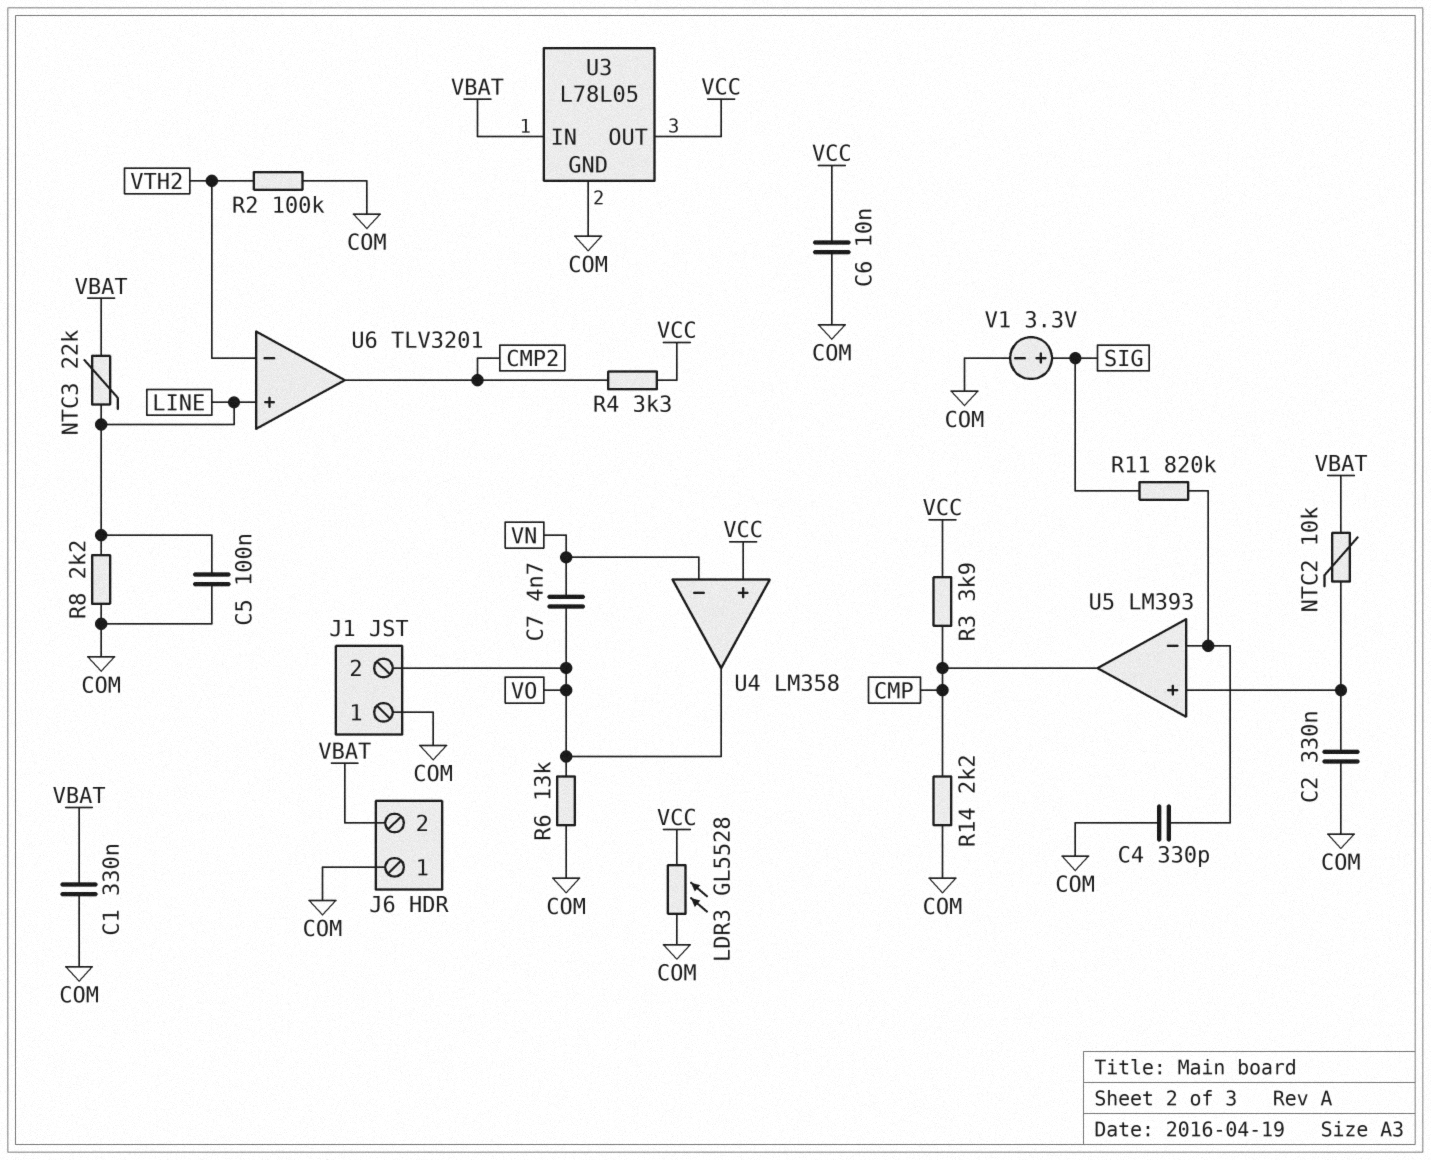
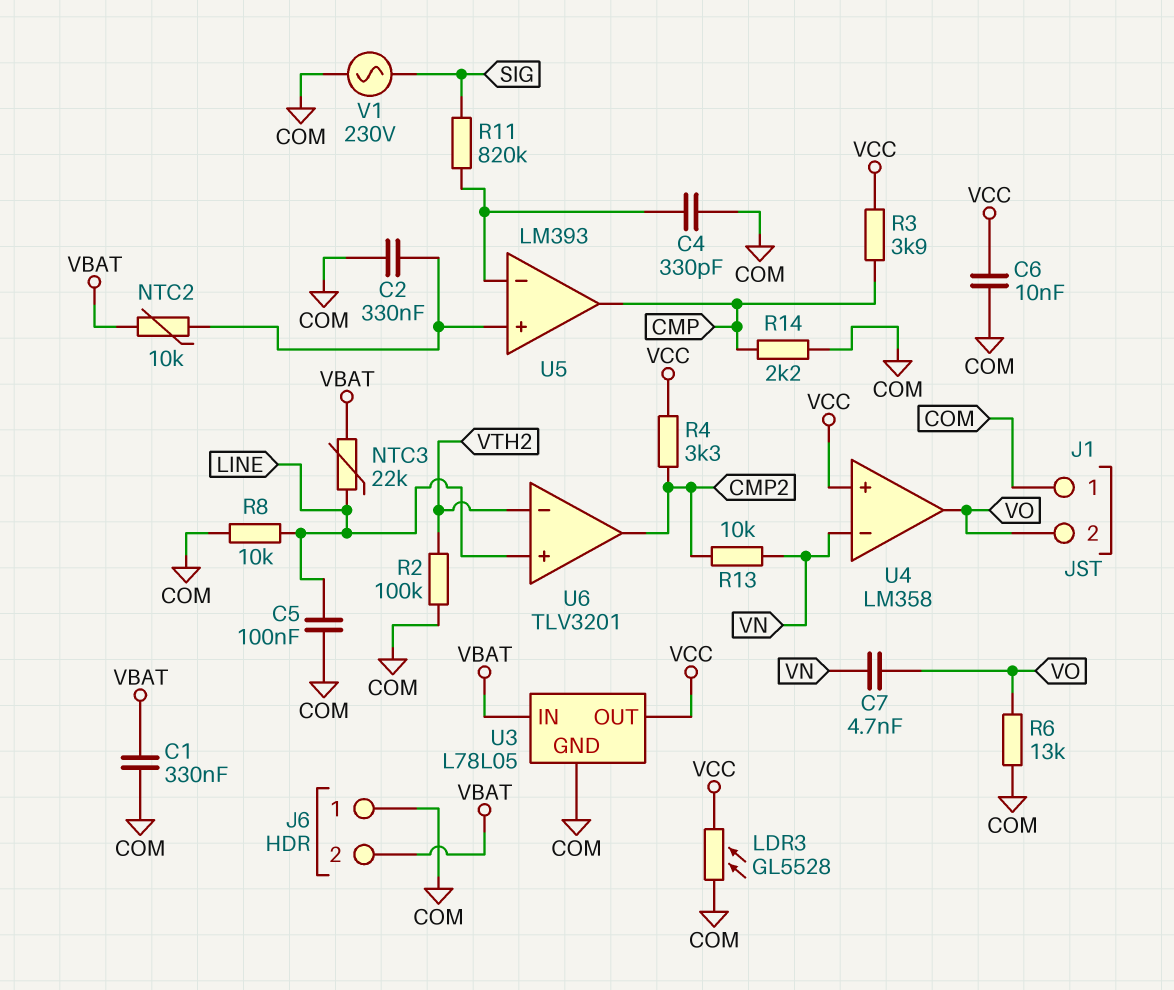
R8: 2.2k (COM, LINE) -> 10k (COM, LINE)
R13: none -> 10k (CMP2, VN)
V1: 3.3V (plus SIG, minus COM) -> AC 230V (COM, SIG)

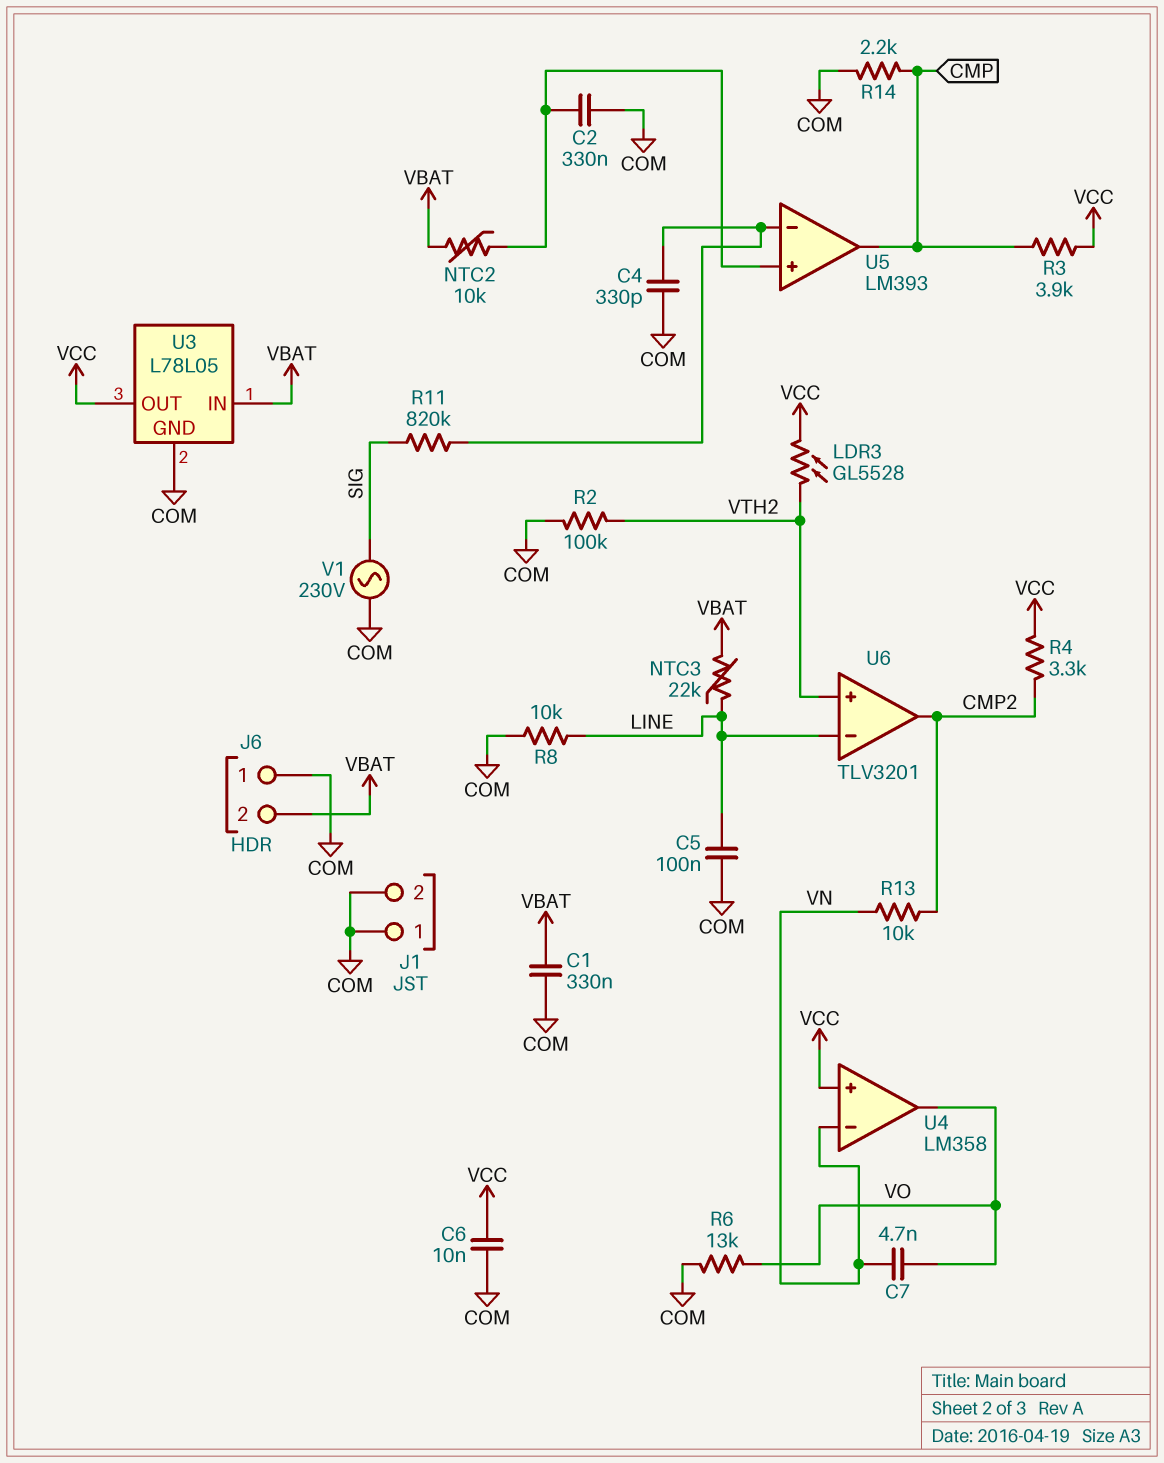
J1 pin 2: VO -> COM
LDR3: GL5528 (COM, VCC) -> GL5528 (VCC, VTH2)
U6 pin in+: LINE -> VTH2
U6 pin in-: VTH2 -> LINE

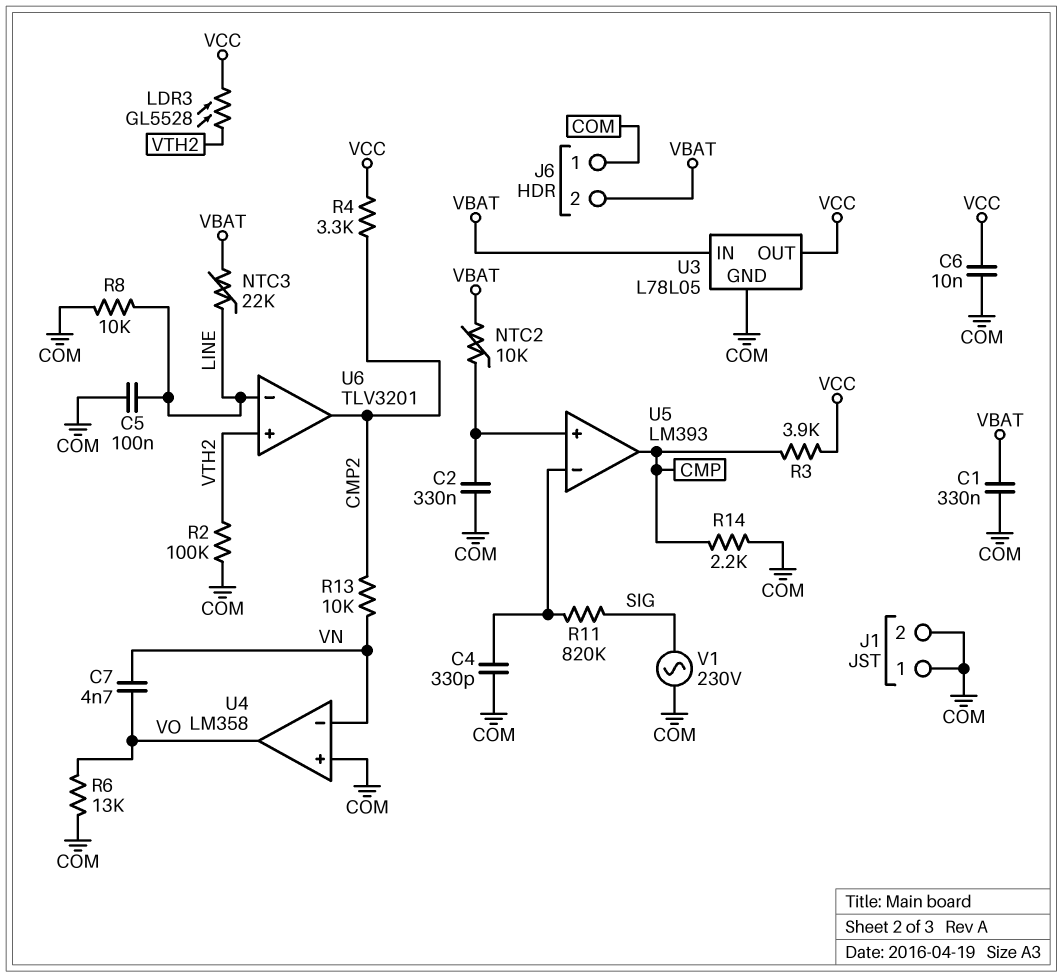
U4 pin in+: VCC -> COM

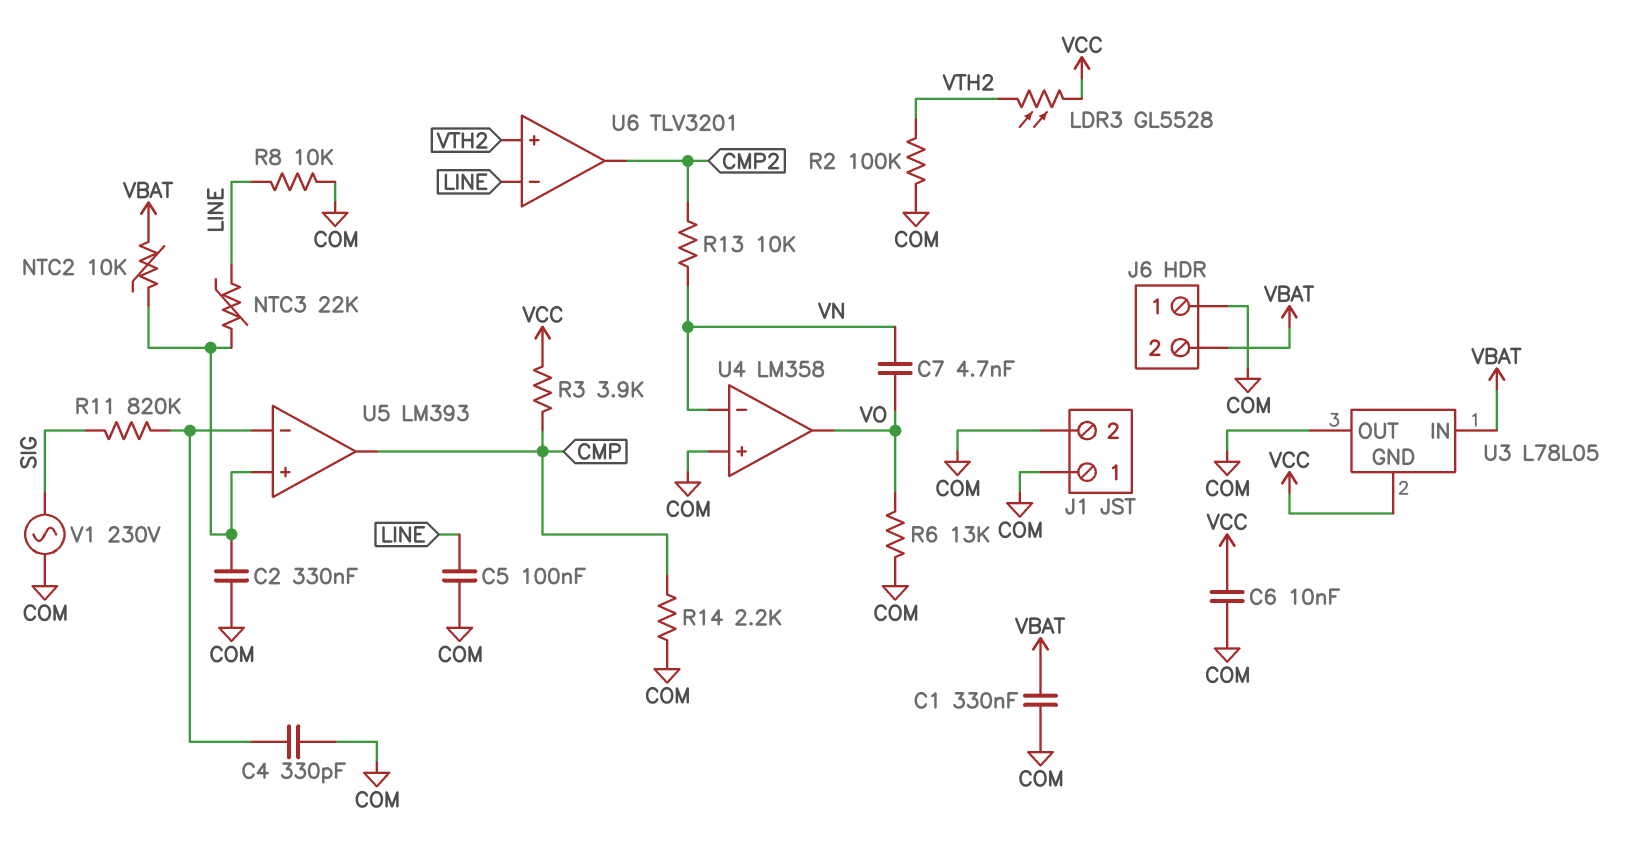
NTC3: 22k (LINE, VBAT) -> 22k (LINE, U5/in+)
R4: 3.3k (CMP2, VCC) -> none
U3 pin GND: COM -> VCC
U3 pin OUT: VCC -> COM

